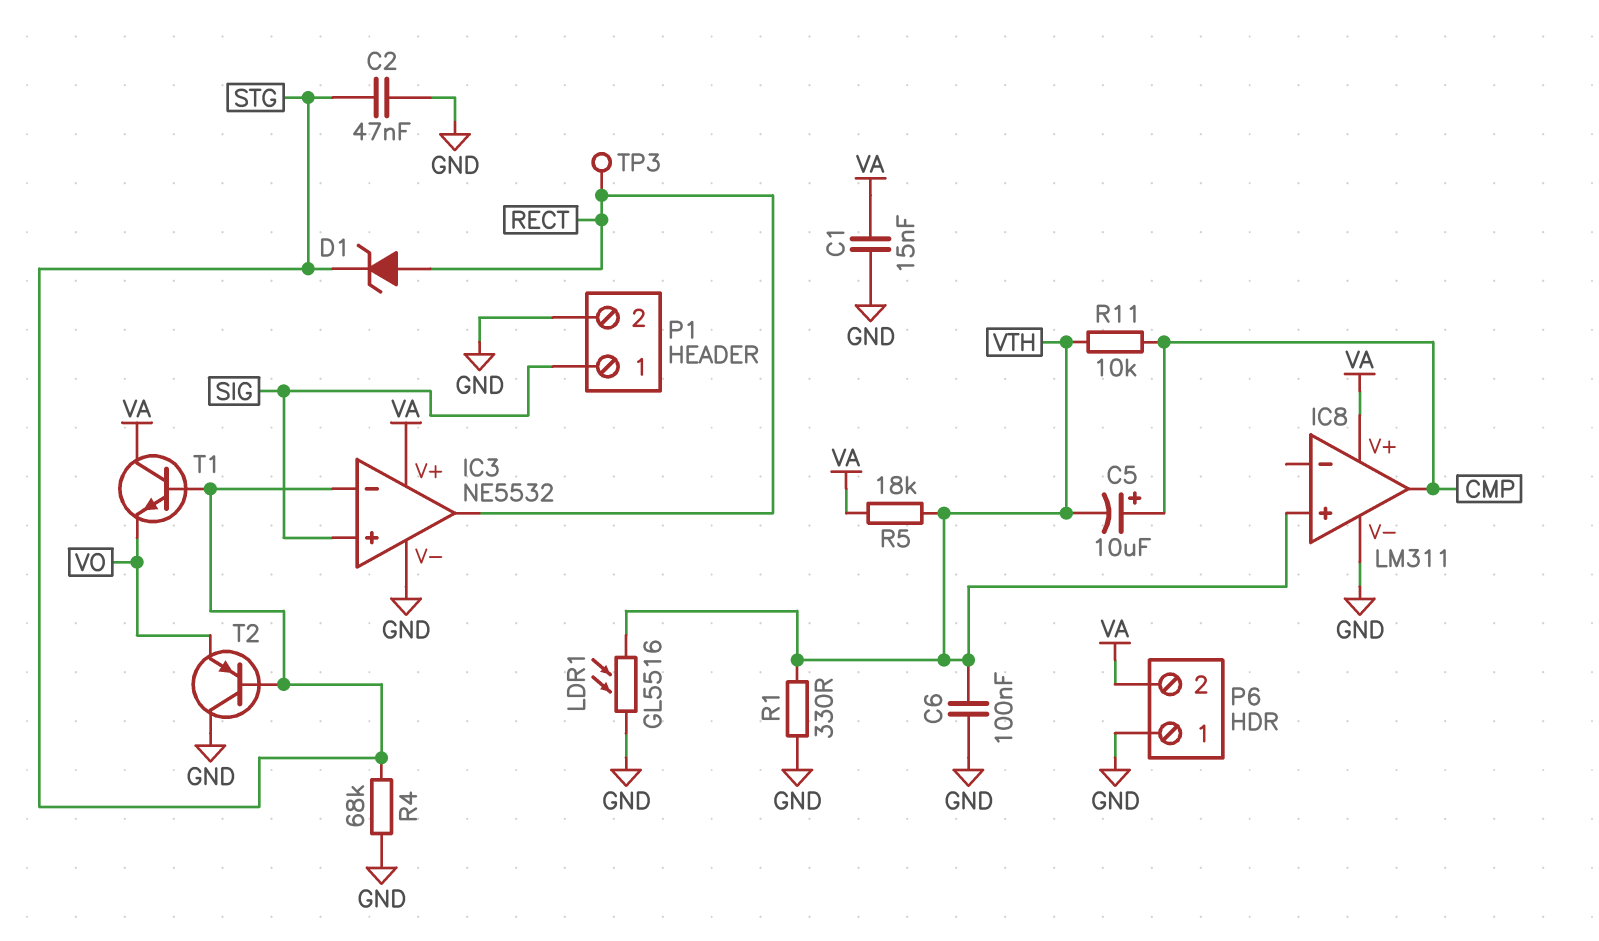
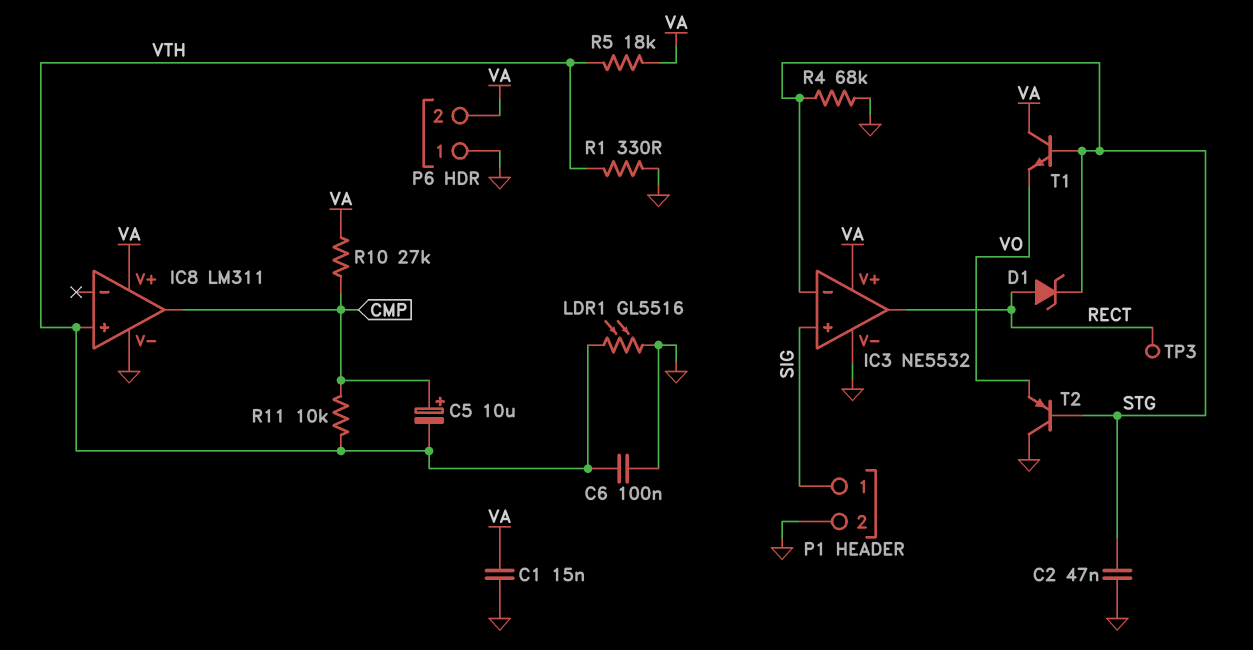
R10: none -> 27k (CMP, VA)

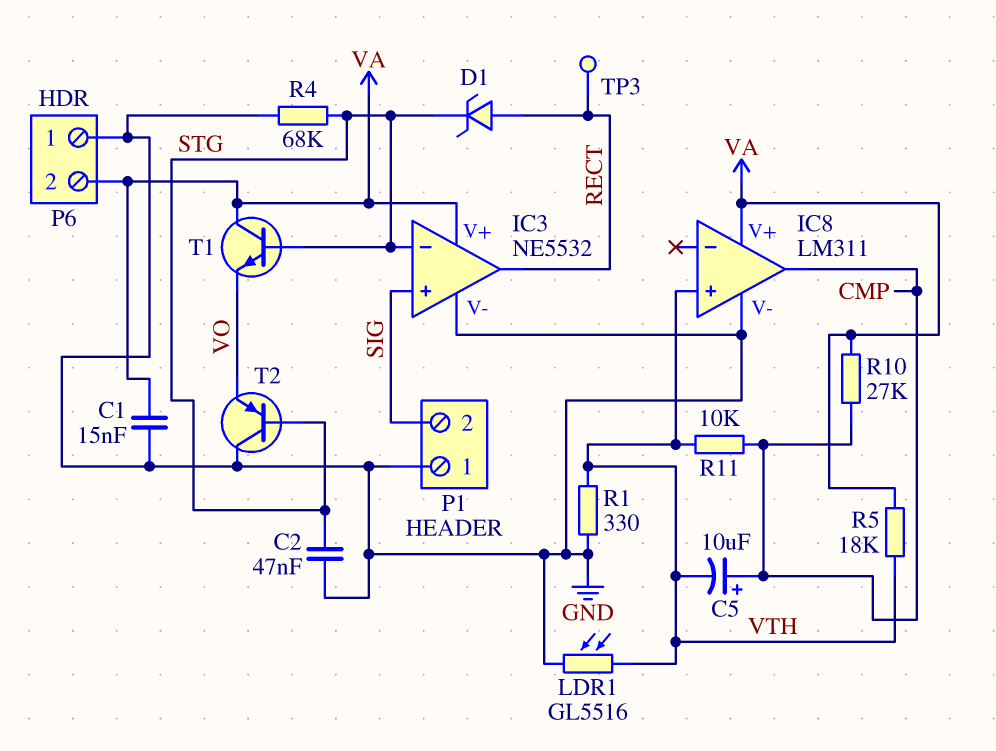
C6: 100nF (GND, VTH) -> none
P1 pin 1: SIG -> GND
P1 pin 2: GND -> SIG

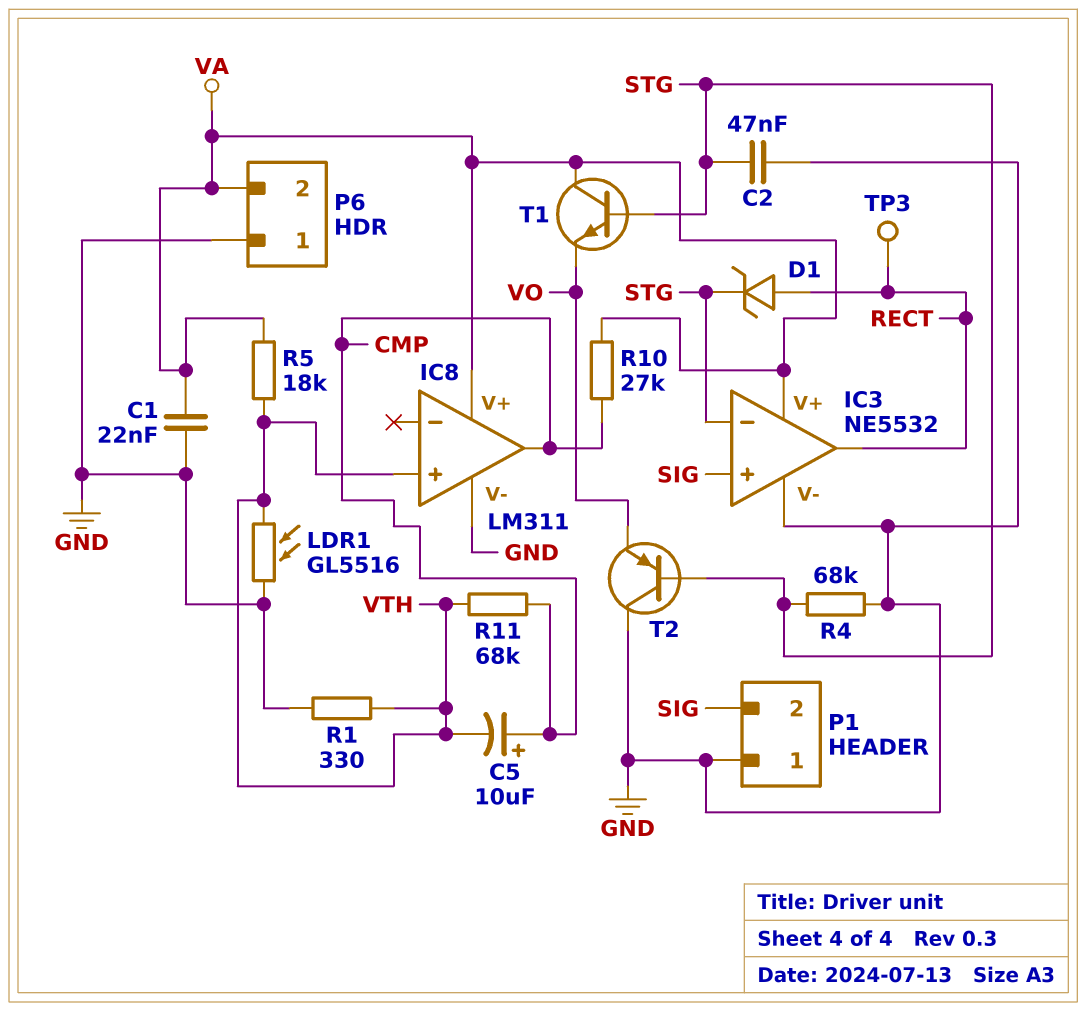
C1: 15nF (GND, VA) -> 22nF (GND, VA)
R11: 10k (CMP, VTH) -> 68k (CMP, VTH)

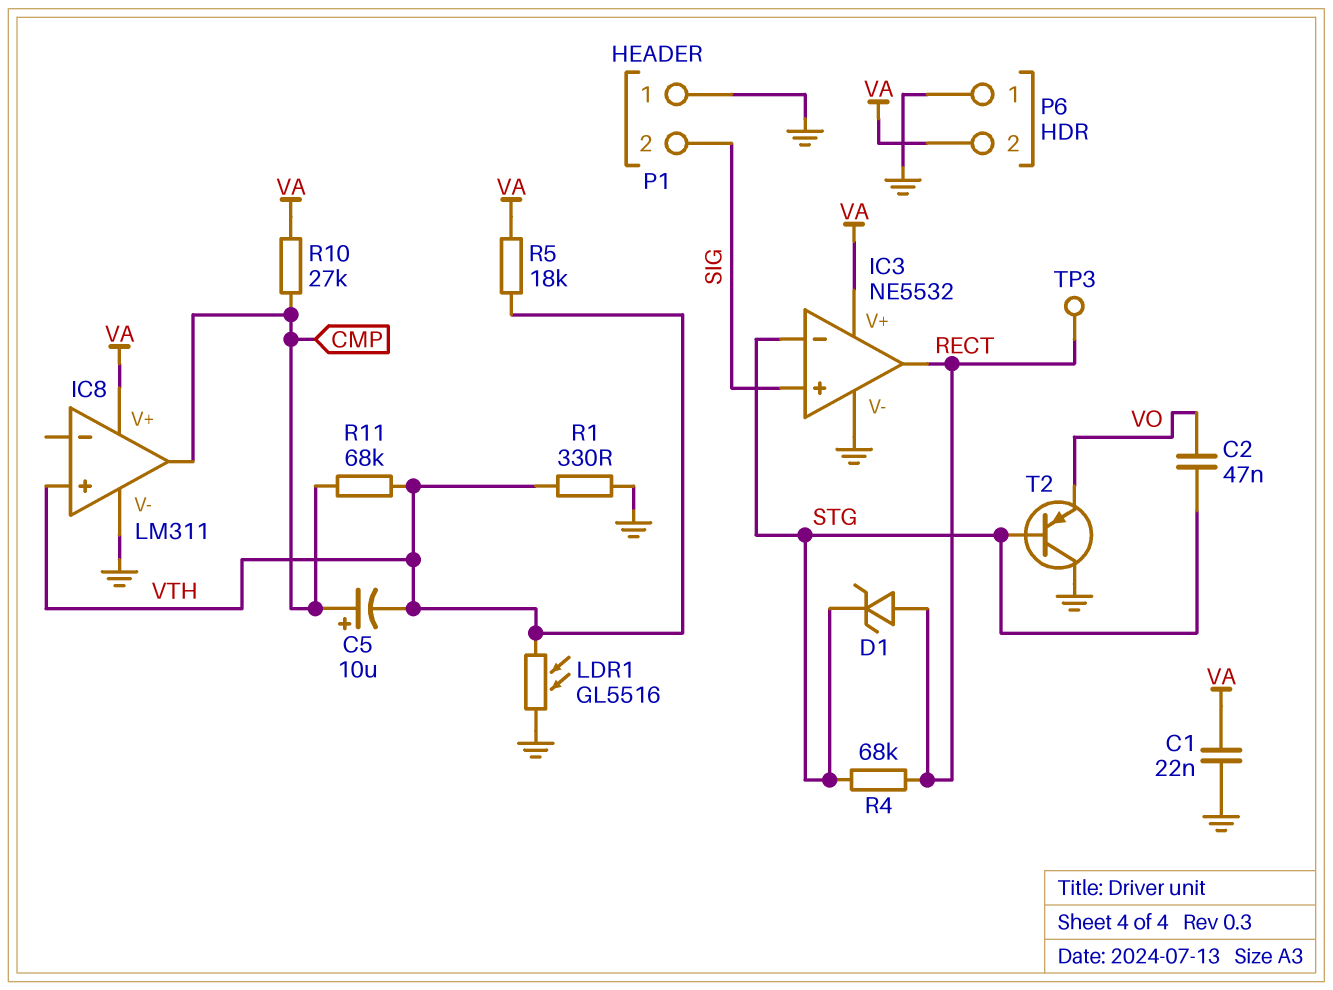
C2: 47nF (GND, STG) -> 47nF (STG, VO)
R4: 68k (GND, STG) -> 68k (RECT, STG)
T1: NPN (B STG, C VA, E VO) -> none

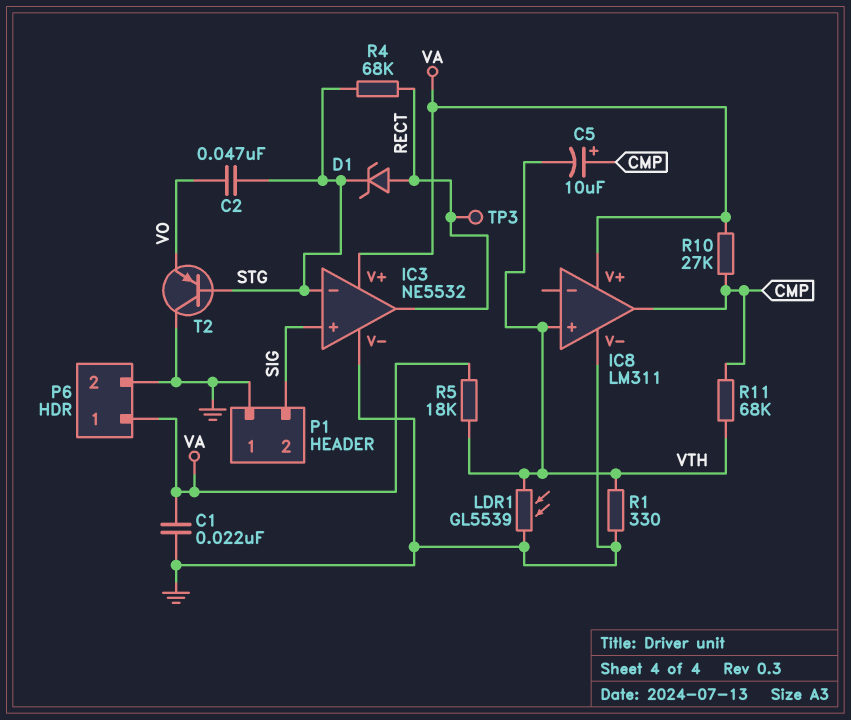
LDR1: GL5516 (GND, VTH) -> GL5539 (GND, VTH)
P6 pin 1: GND -> VA
P6 pin 2: VA -> GND

